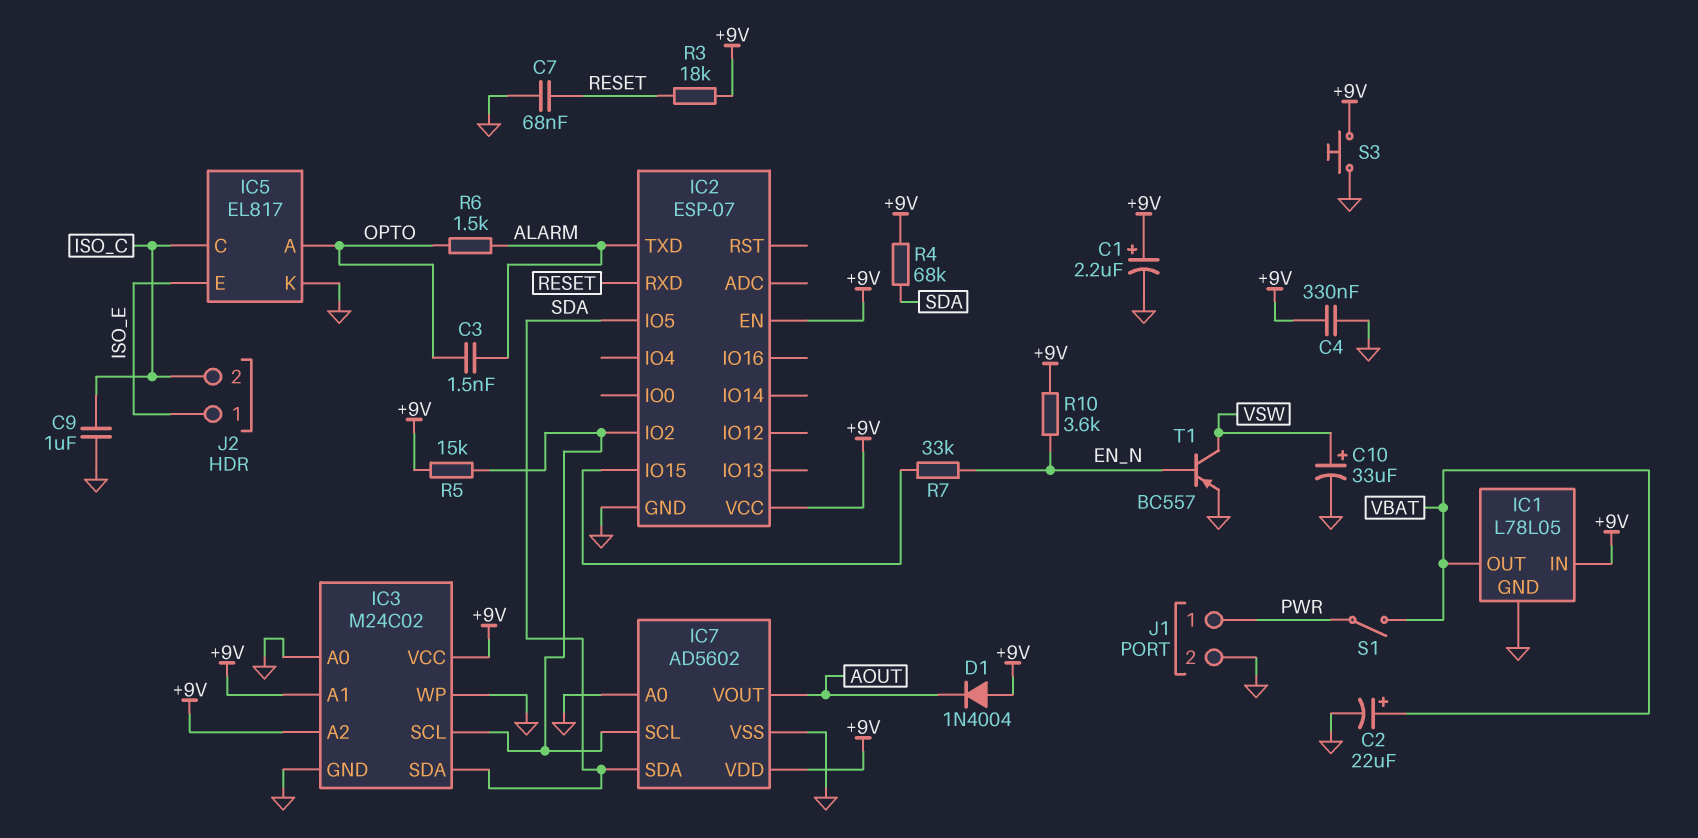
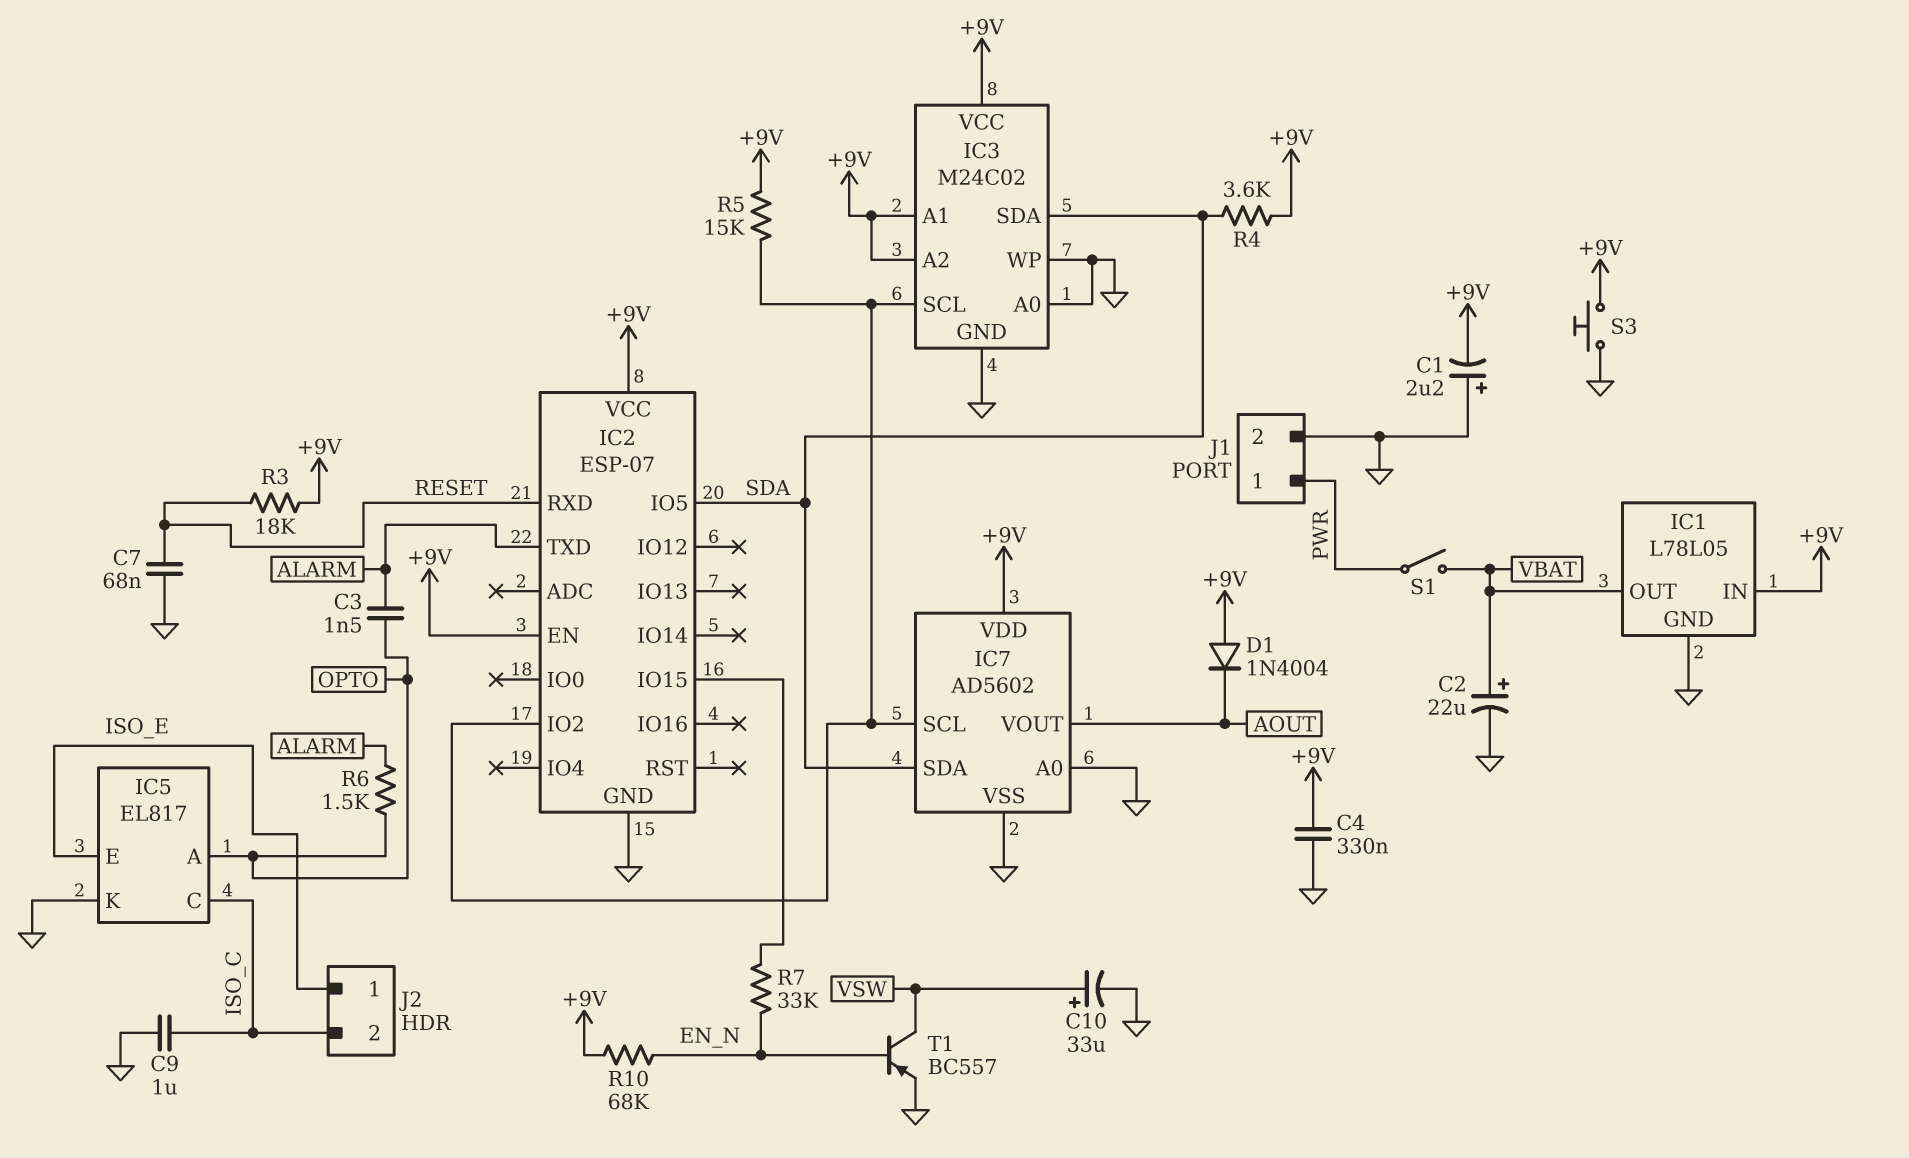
C1: 2.2uF (plus +9V, minus GND) -> 2.2uF (plus GND, minus +9V)
R4: 68k (+9V, SDA) -> 3.6k (+9V, SDA)
R10: 3.6k (+9V, EN_N) -> 68k (+9V, EN_N)

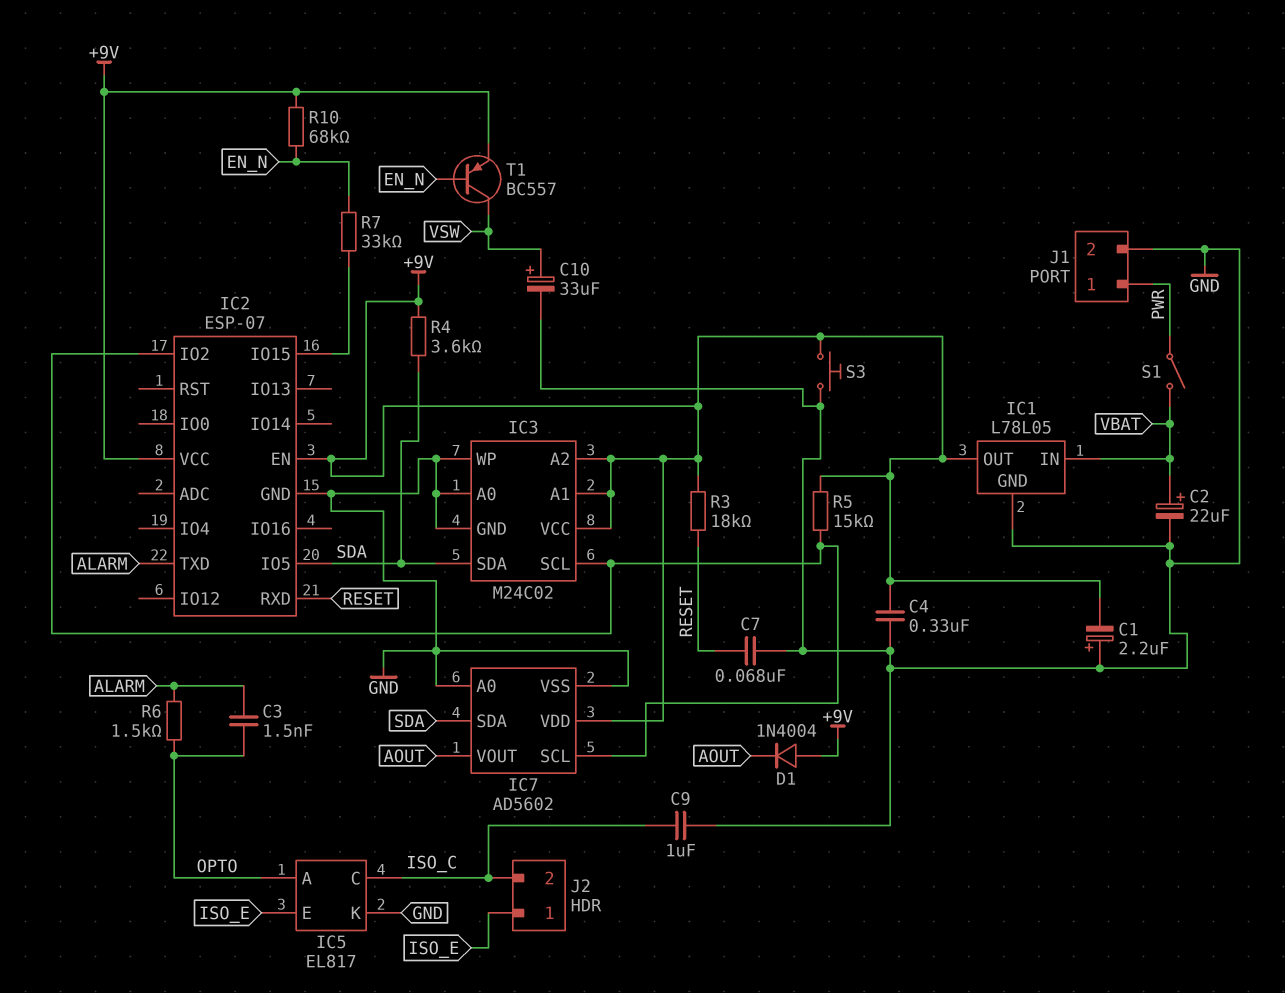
IC1 pin IN: +9V -> VBAT
IC1 pin OUT: VBAT -> +9V
T1: PNP BC557 (B EN_N, C VSW, E GND) -> PNP BC557 (B EN_N, C VSW, E +9V)

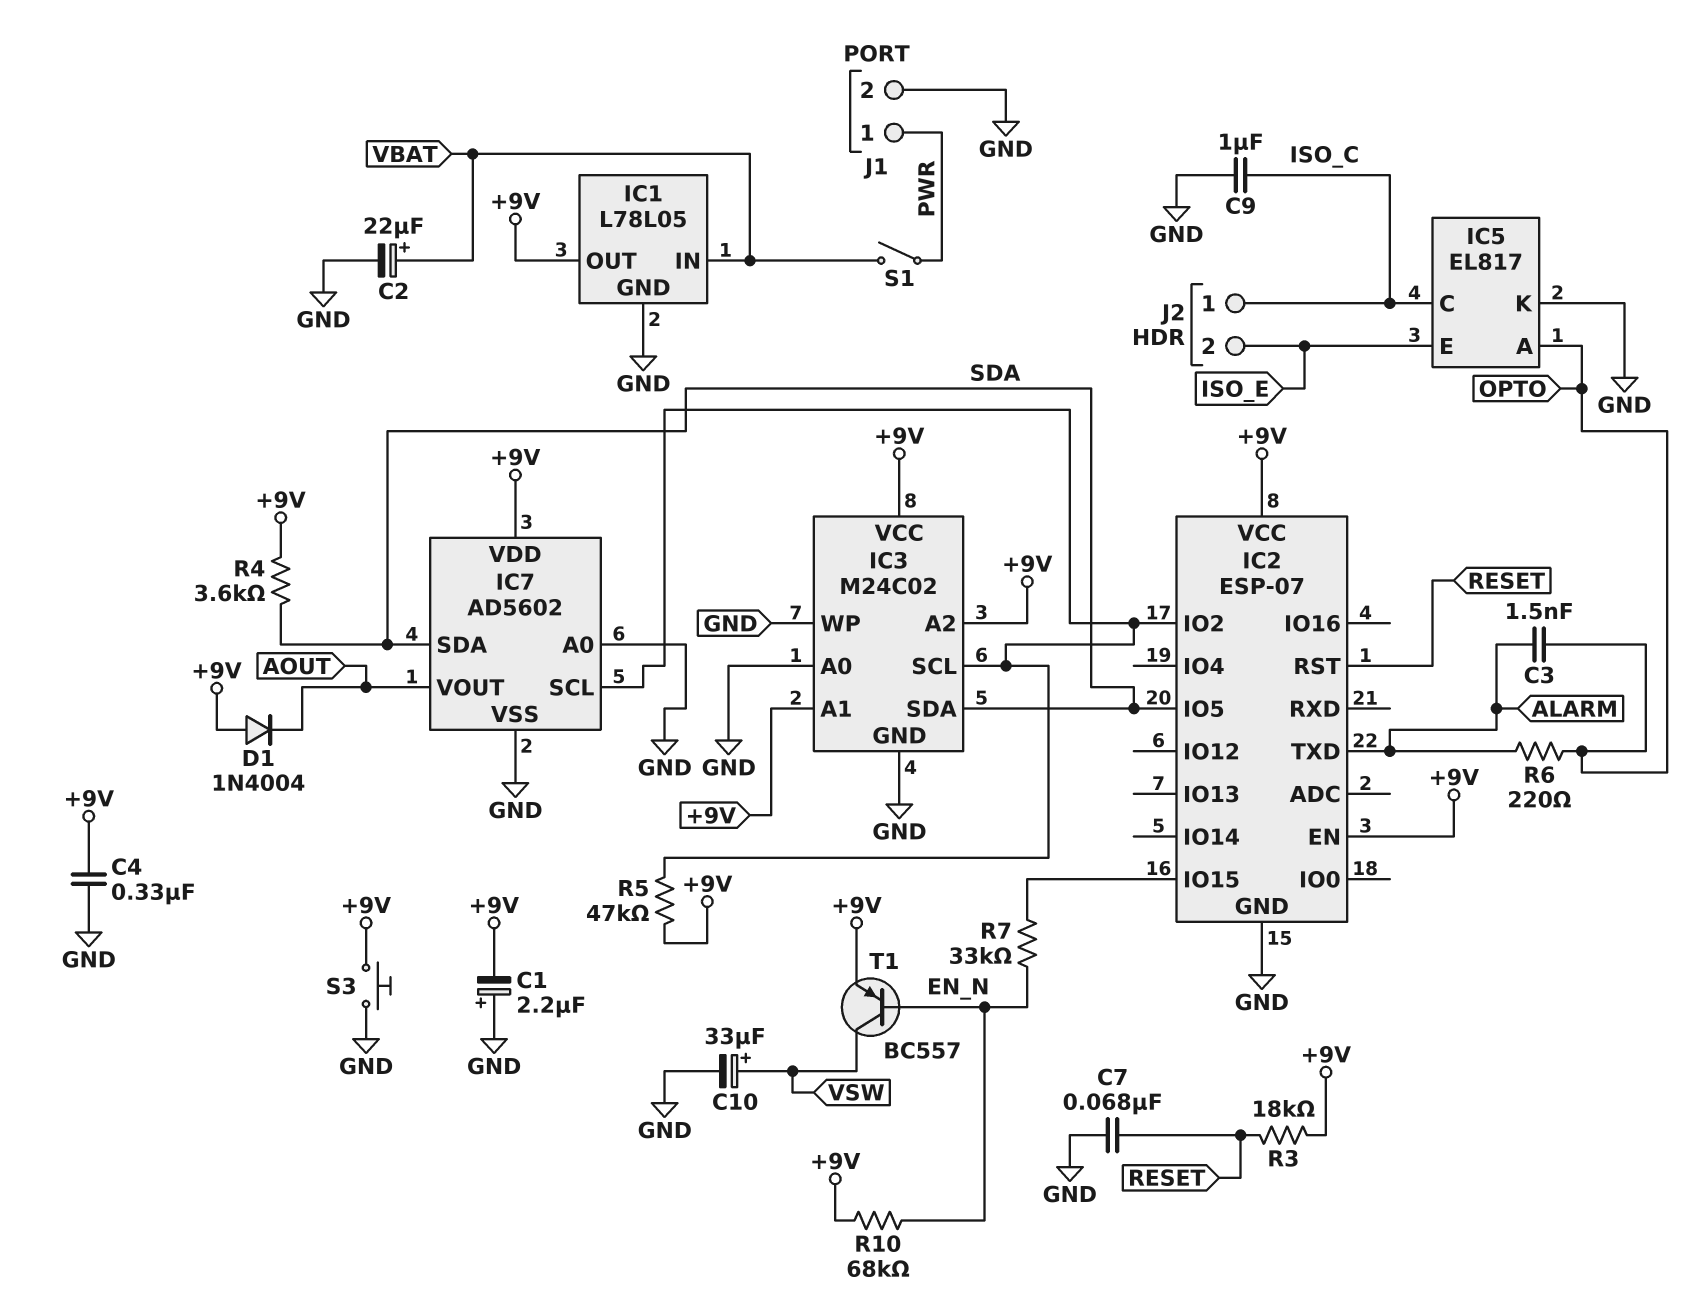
IC2 pin RST: none -> RESET
IC2 pin RXD: RESET -> none
J2 pin 1: ISO_E -> ISO_C
J2 pin 2: ISO_C -> ISO_E
R5: 15k (+9V, IC2/IO2) -> 47k (+9V, IC2/IO2)
R6: 1.5k (ALARM, OPTO) -> 220 (ALARM, OPTO)

